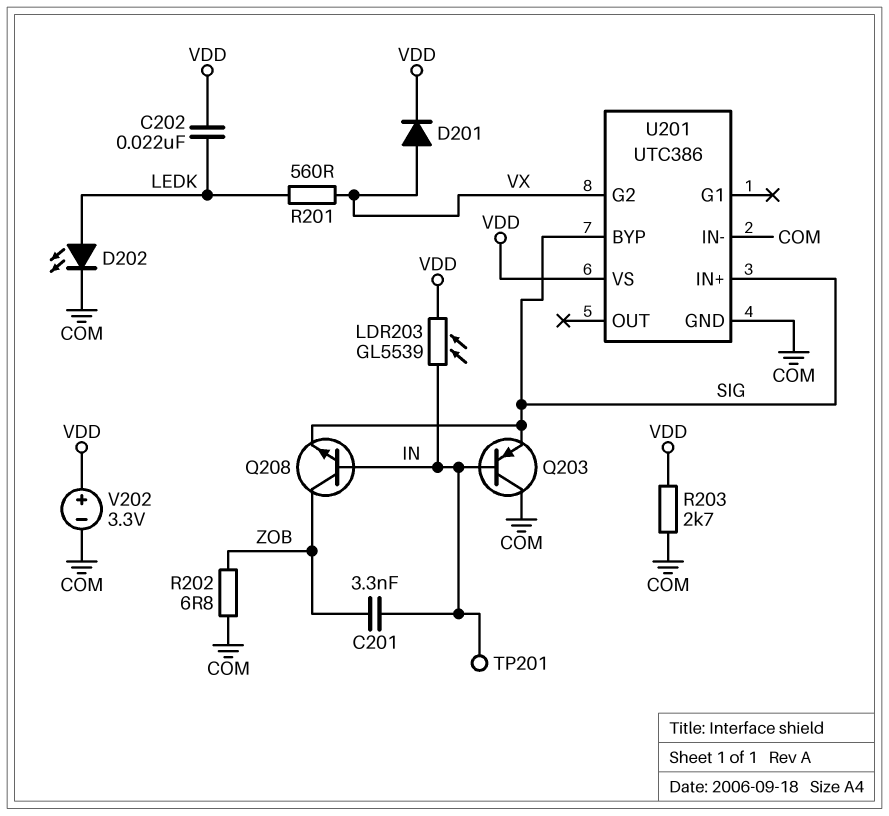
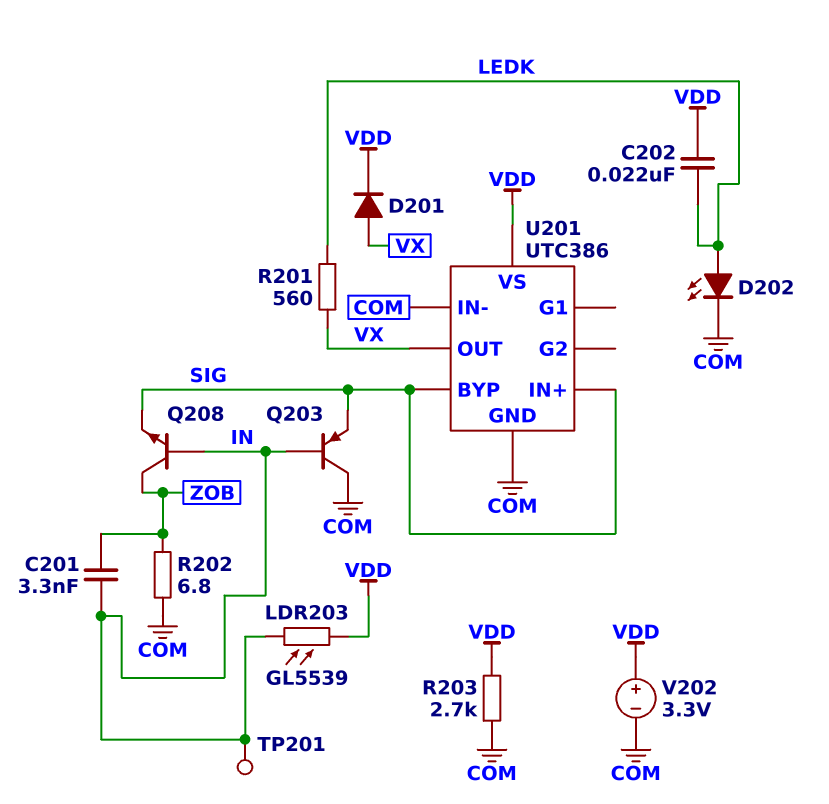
U201 pin G2: VX -> none
U201 pin OUT: none -> VX

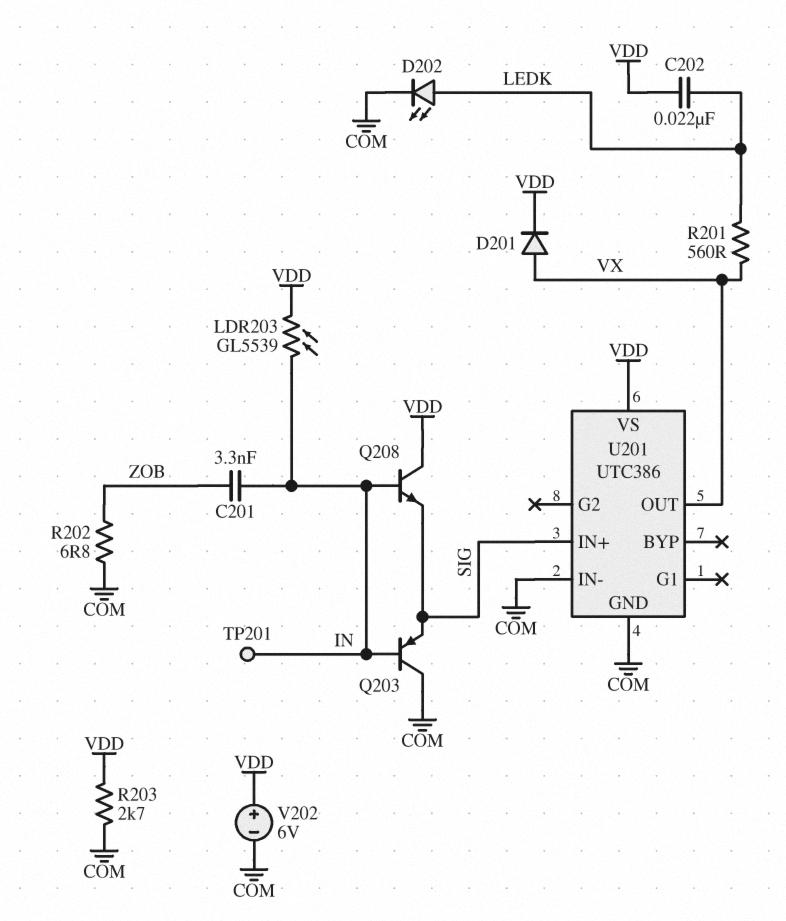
Q208: NPN (B IN, C ZOB, E SIG) -> NPN (B IN, C VDD, E SIG)
U201 pin BYP: SIG -> none
V202: 3.3V (plus VDD, minus COM) -> 6V (plus VDD, minus COM)

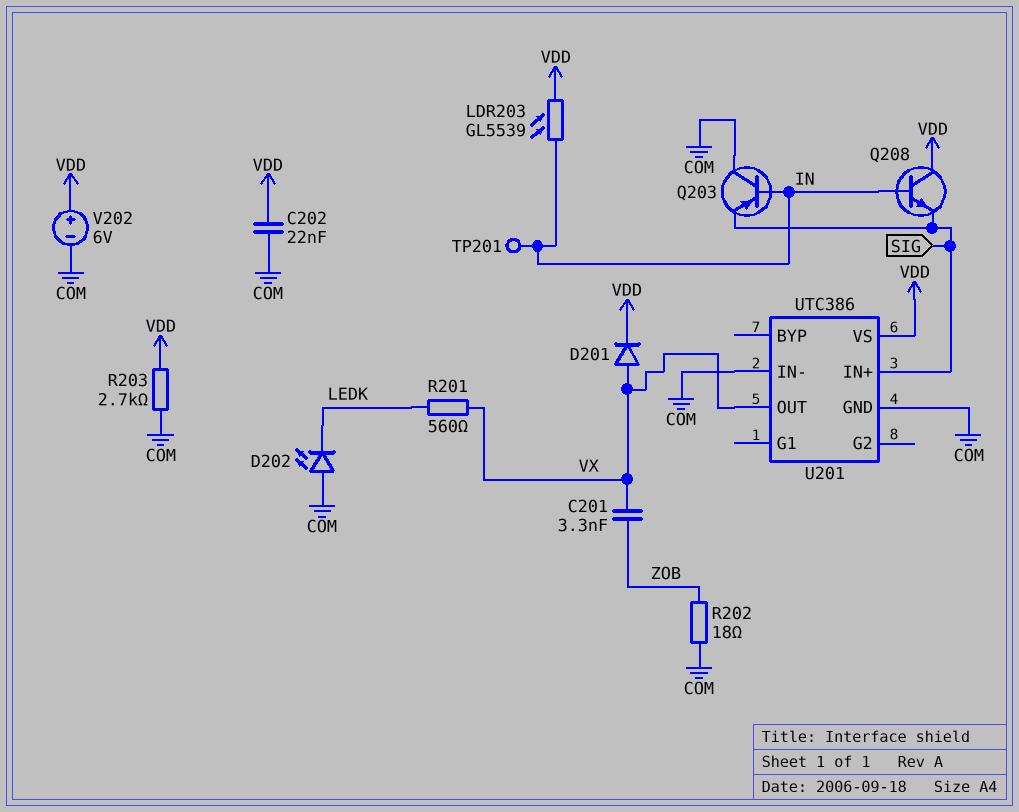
C201: 3.3nF (IN, ZOB) -> 3.3nF (VX, ZOB)
C202: 22nF (LEDK, VDD) -> 22nF (COM, VDD)
D202: LED (A LEDK, K COM) -> LED (A COM, K LEDK)
R202: 6.8 (COM, ZOB) -> 18 (COM, ZOB)

